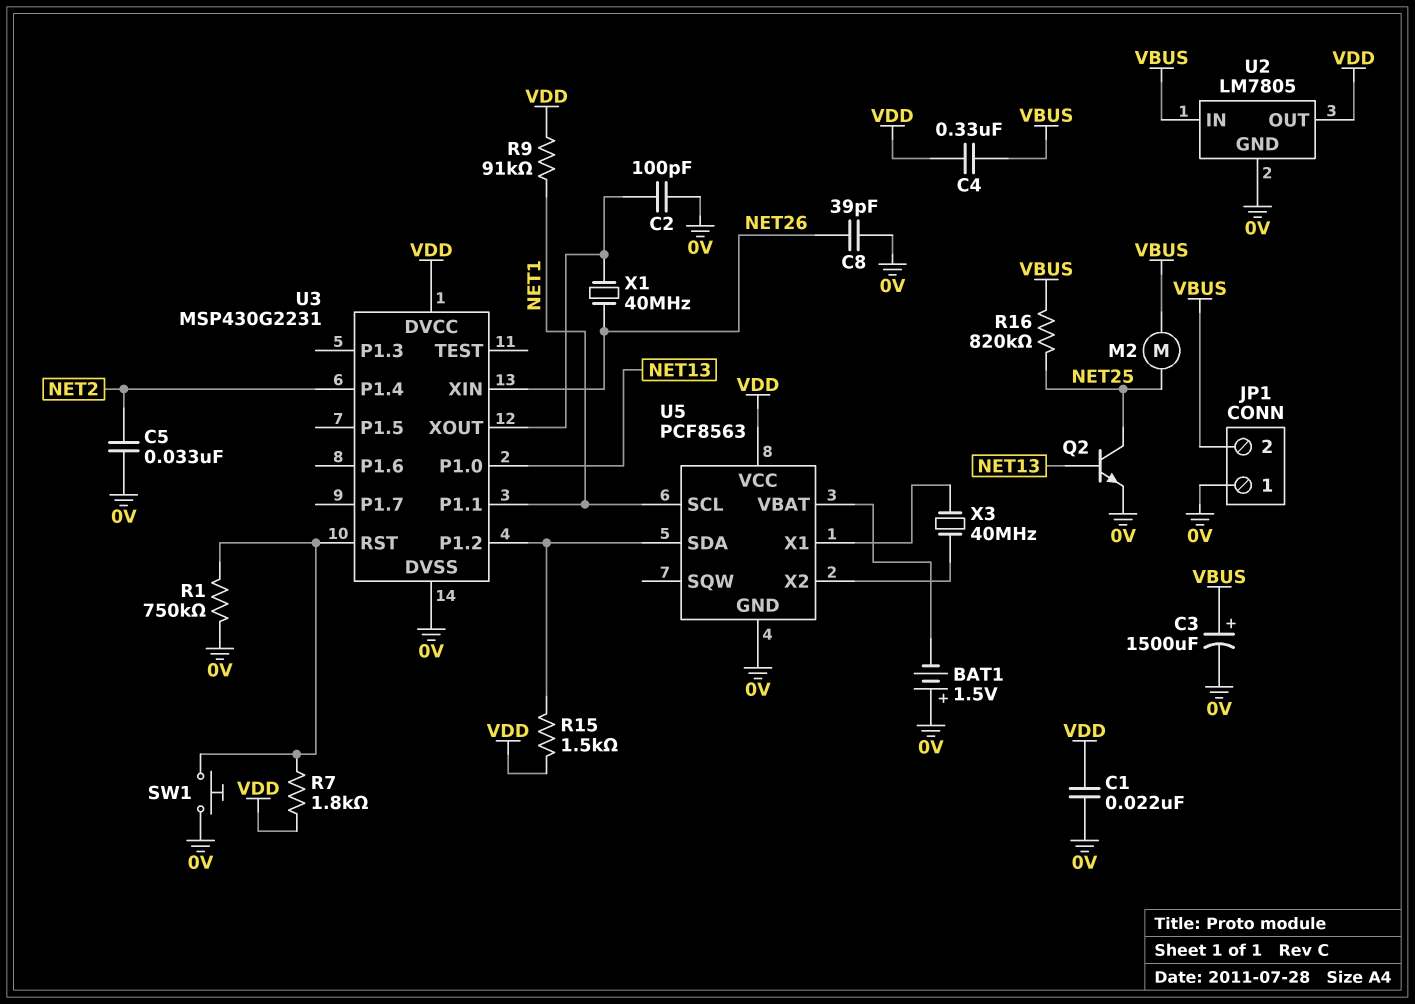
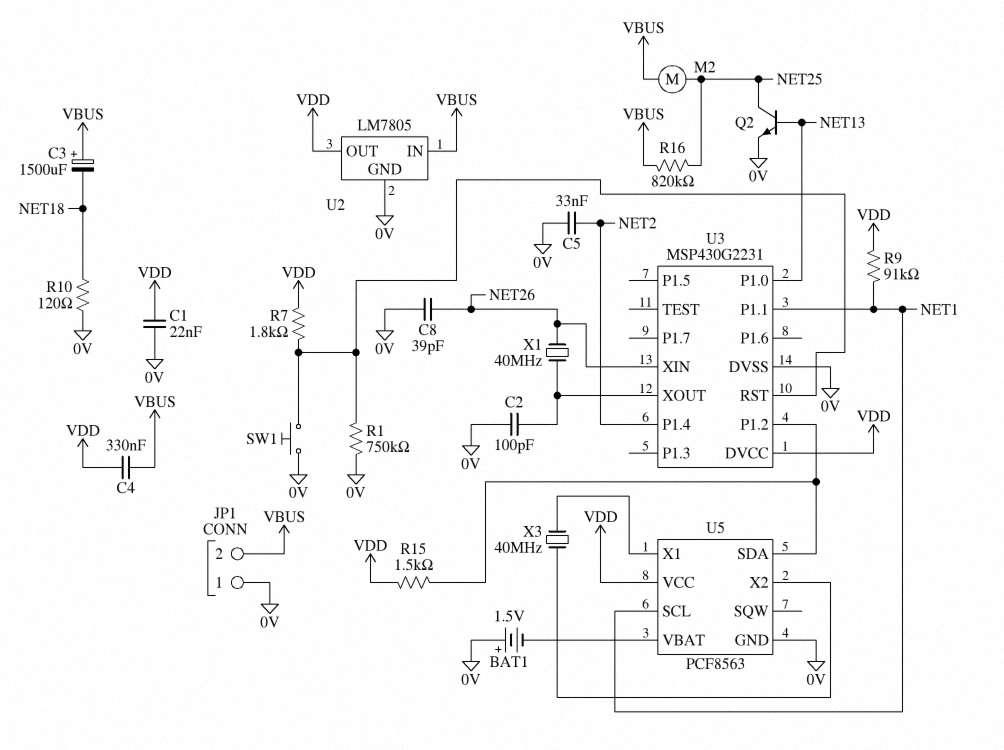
C3: 1500uF (plus VBUS, minus 0V) -> 1500uF (plus VBUS, minus NET18)
R10: none -> 120 (0V, NET18)

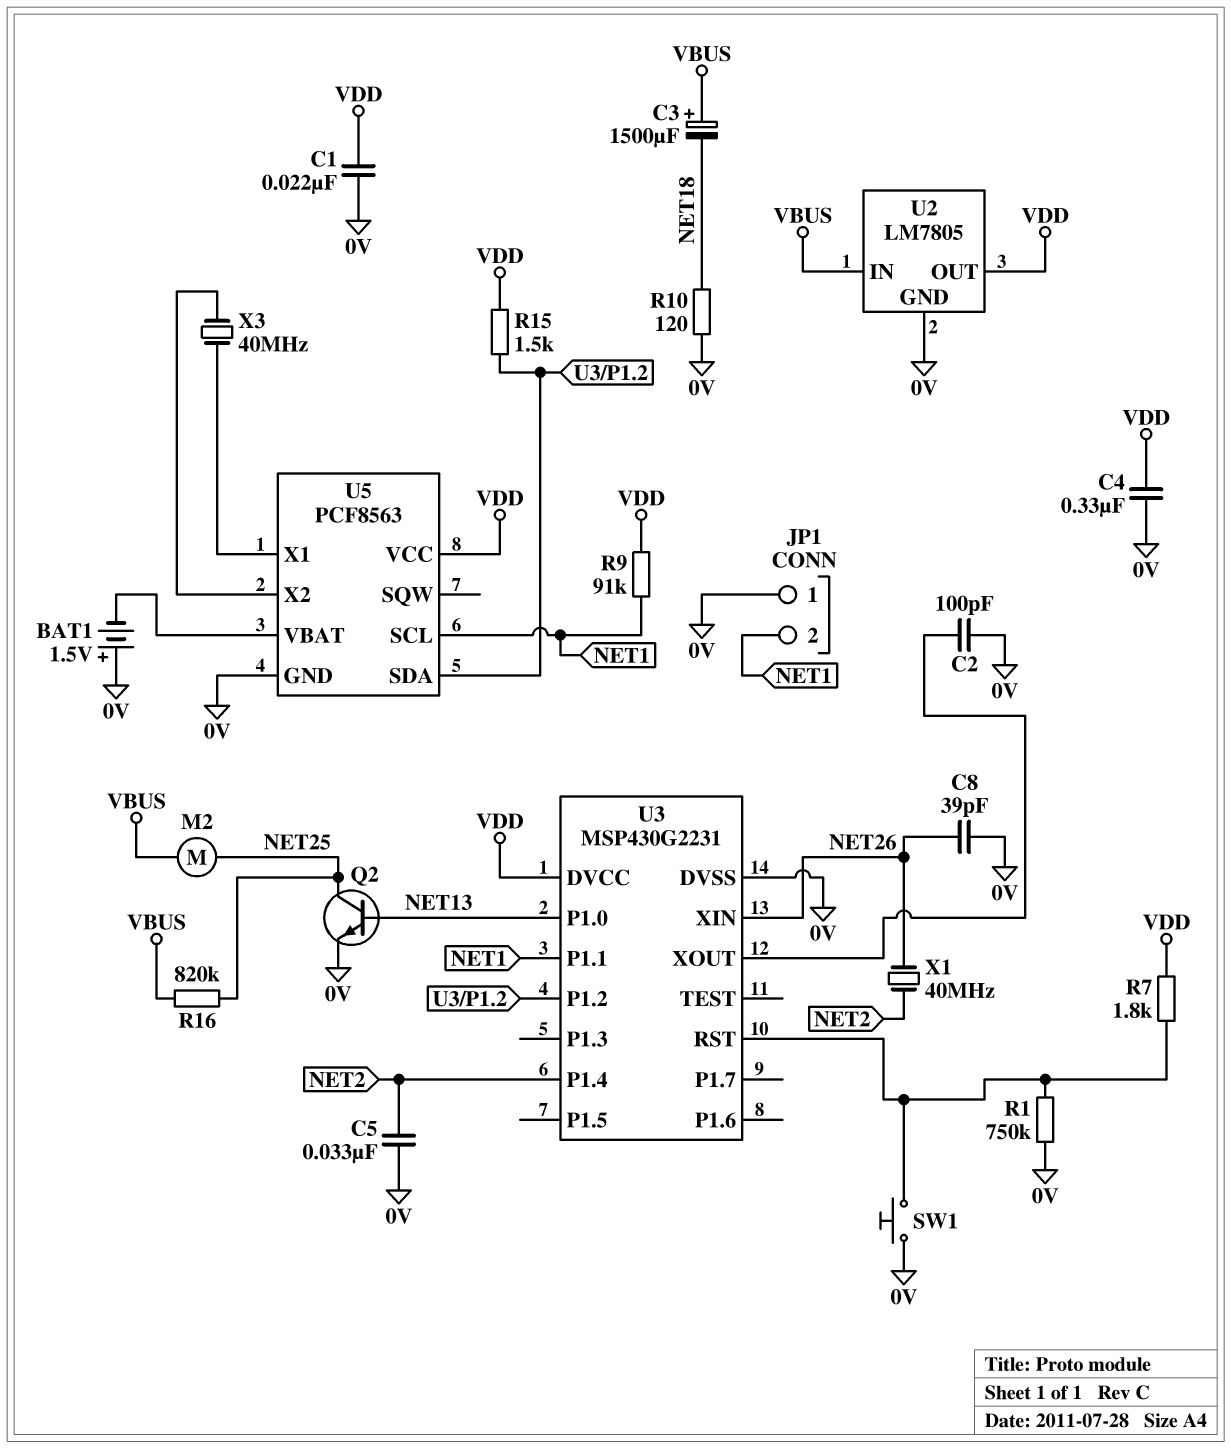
C4: 330nF (VBUS, VDD) -> 330nF (0V, VDD)
JP1 pin 2: VBUS -> NET1
X1: 40MHz (NET26, U3/XOUT) -> 40MHz (NET2, NET26)

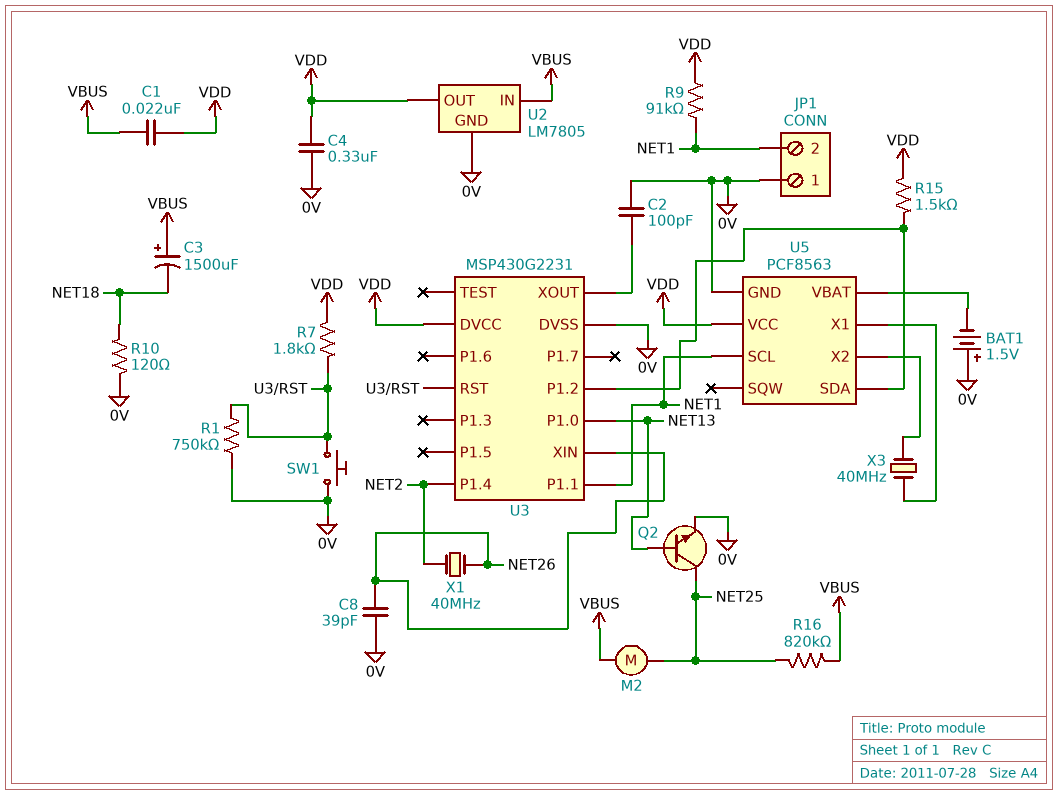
C1: 22nF (0V, VDD) -> 22nF (VBUS, VDD)
C5: 33nF (0V, NET2) -> none

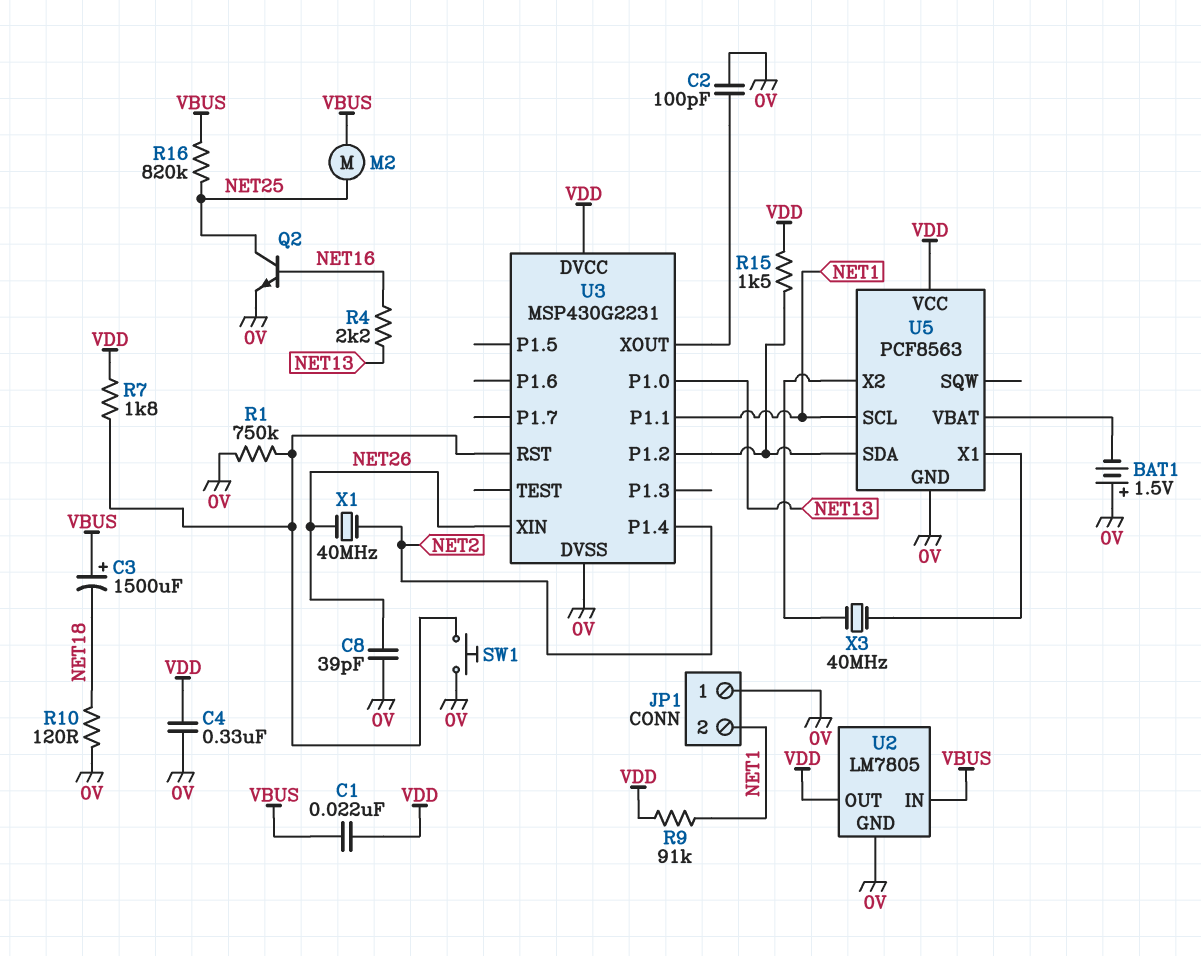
Q2: NPN (B NET13, C NET25, E 0V) -> NPN (B NET16, C NET25, E 0V)
R4: none -> 2.2k (NET13, NET16)

